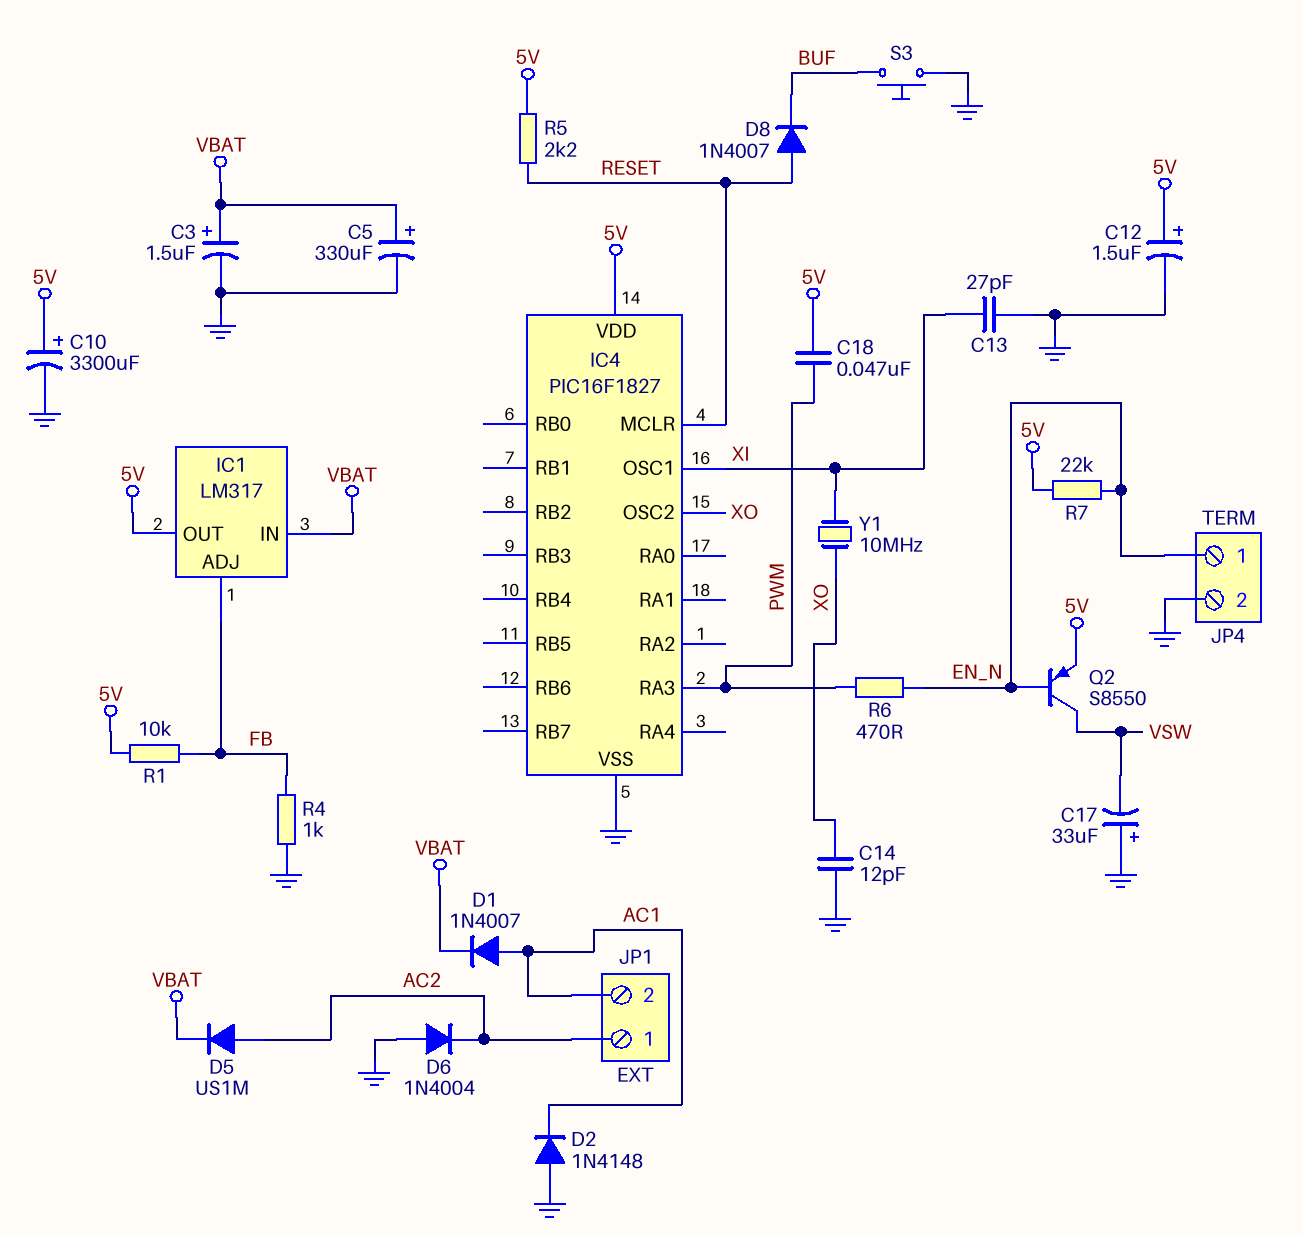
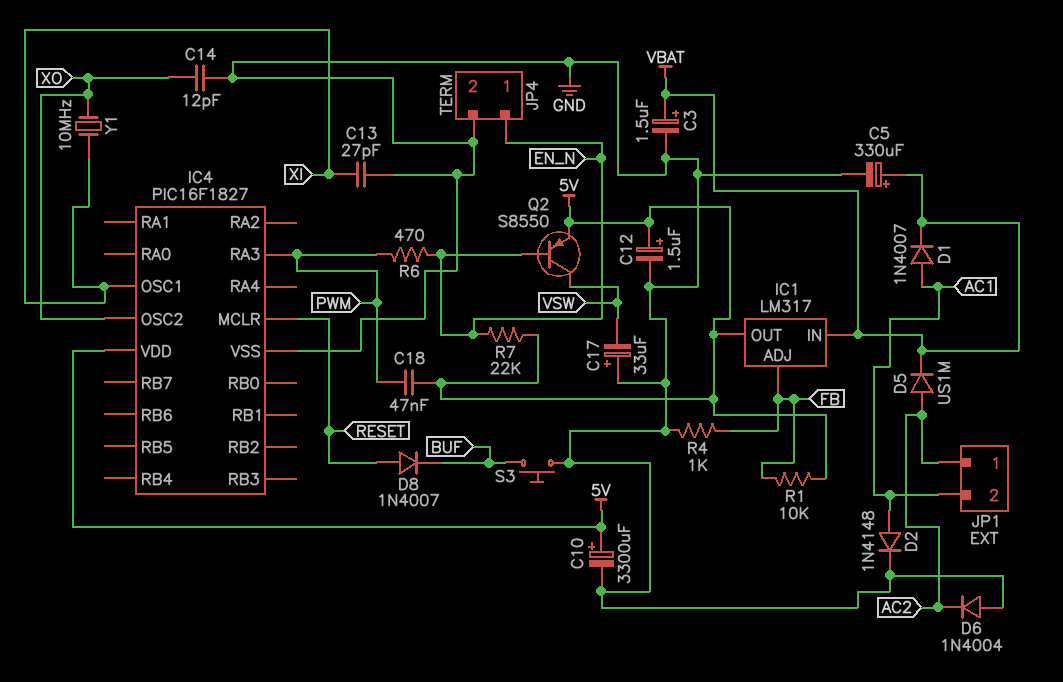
D2: diode 1N4148 (A GND, K AC1) -> diode 1N4148 (A AC1, K GND)
R5: 2.2k (5V, RESET) -> none

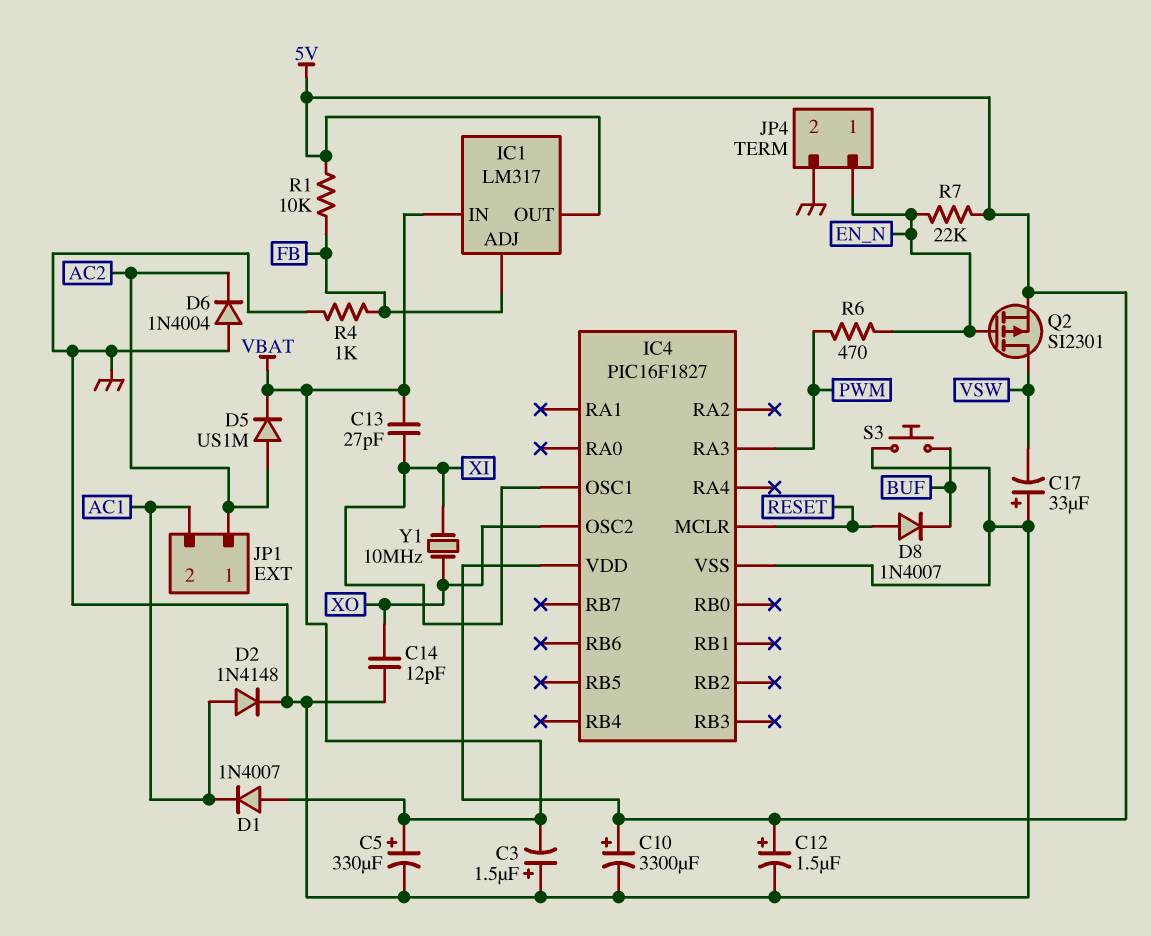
C3: 1.5uF (plus VBAT, minus GND) -> 1.5uF (plus GND, minus VBAT)
C13: 27pF (GND, XI) -> 27pF (VBAT, XI)
C18: 47nF (5V, PWM) -> none
D1: diode 1N4007 (A AC1, K VBAT) -> diode 1N4007 (A VBAT, K AC1)
Q2: PNP S8550 (B EN_N, C VSW, E 5V) -> PMOS SI2301 (G EN_N, D VSW, S 5V)

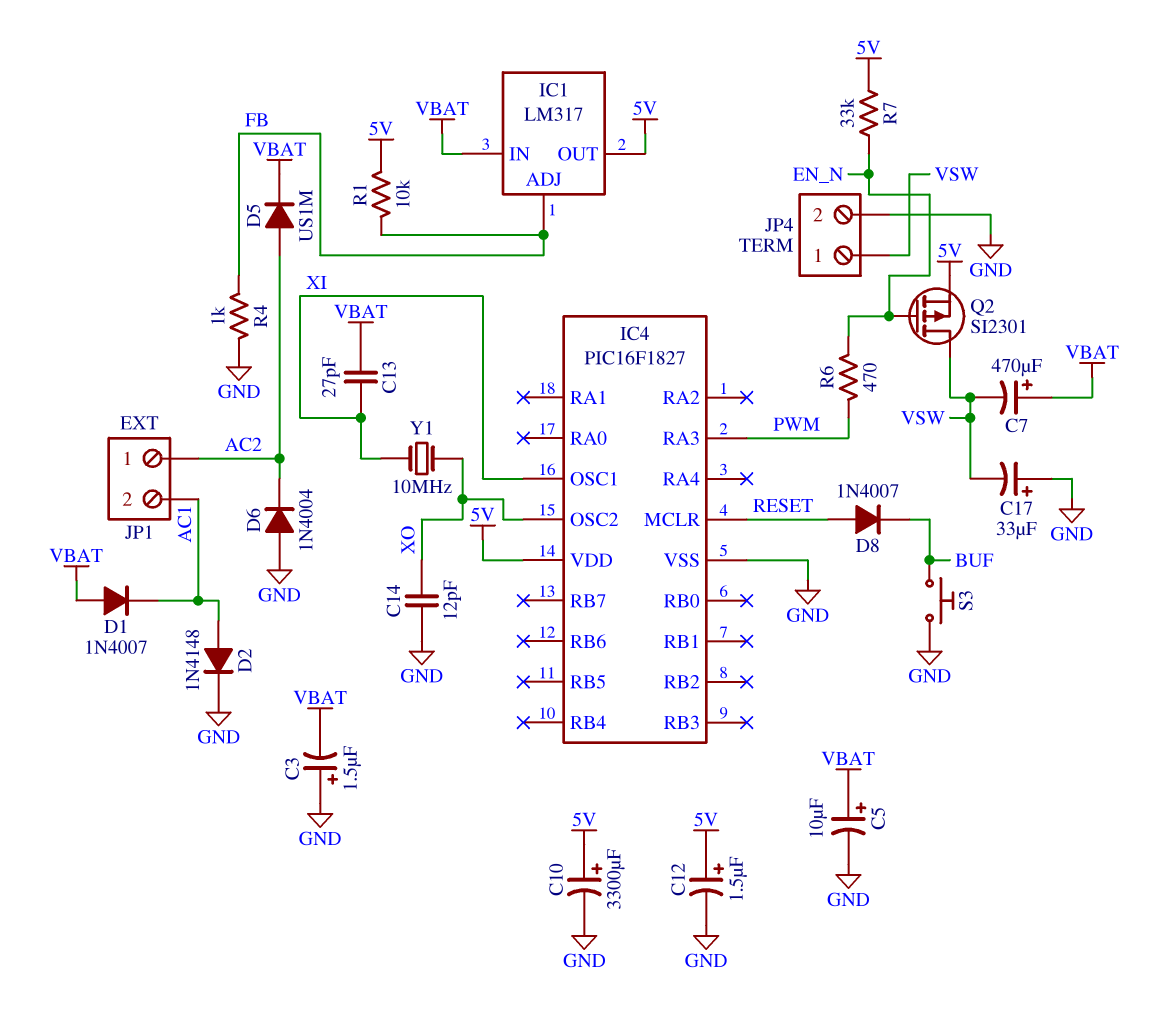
C5: 330uF (plus VBAT, minus GND) -> 10uF (plus VBAT, minus GND)
C7: none -> 470uF (plus VBAT, minus VSW)
JP4 pin 1: EN_N -> VSW
R7: 22k (5V, EN_N) -> 33k (5V, EN_N)

